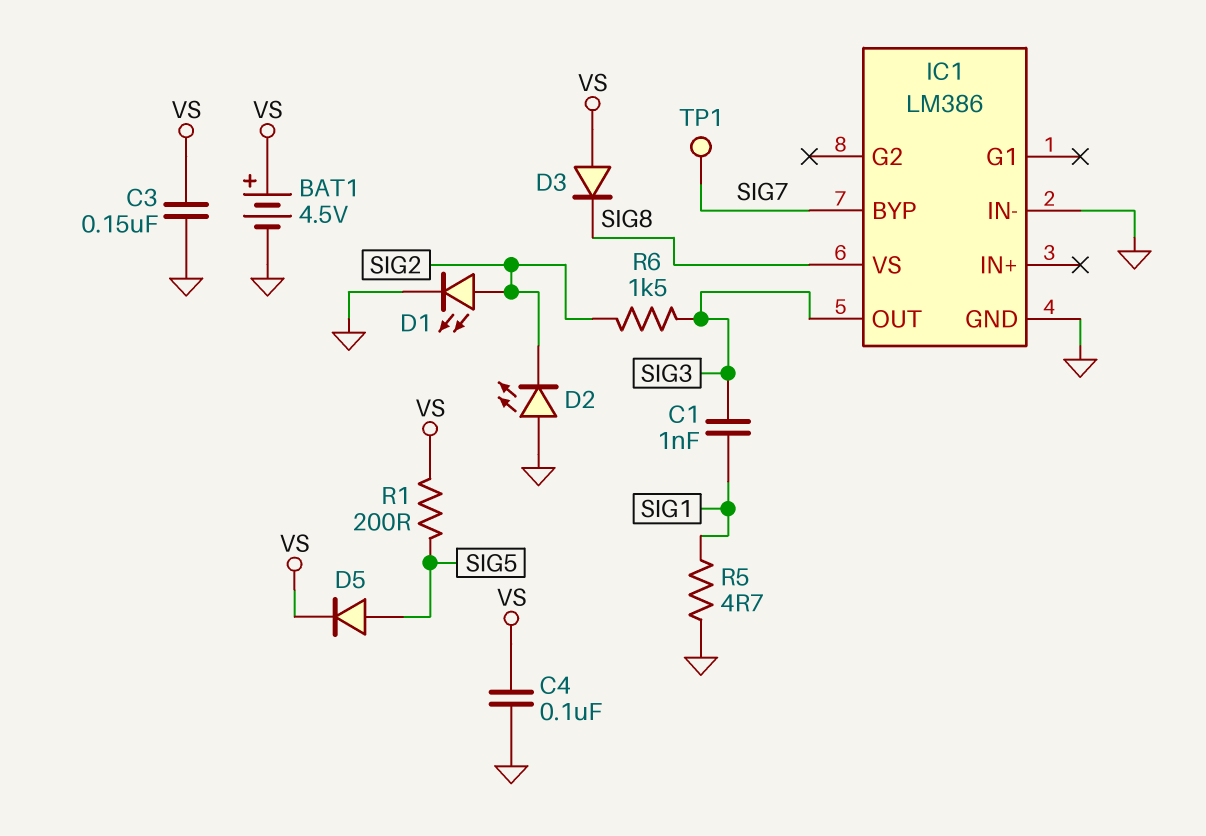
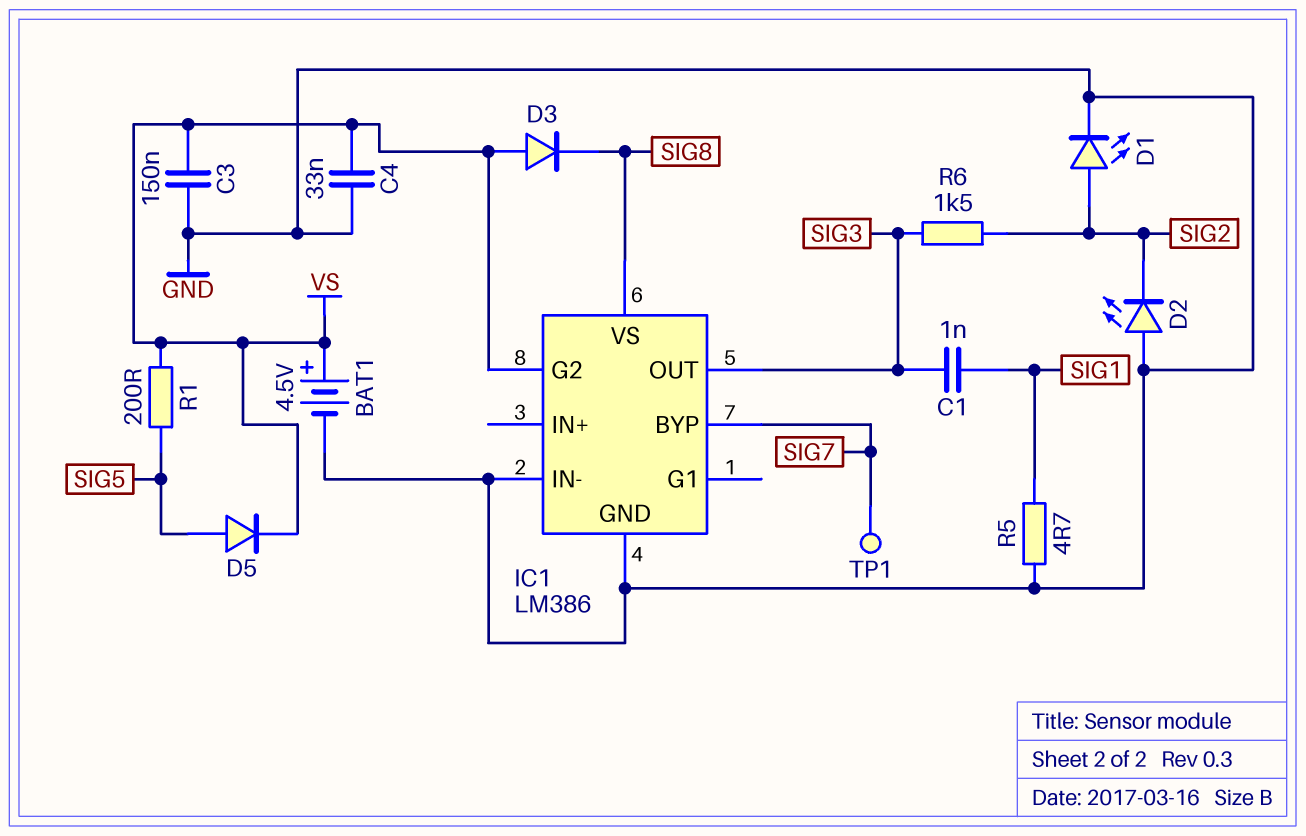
C4: 100nF (GND, VS) -> 33nF (GND, VS)
IC1 pin G2: none -> VS

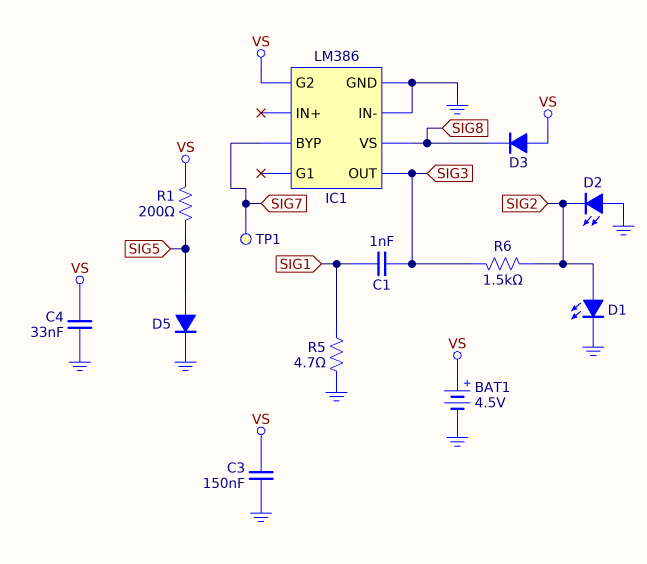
D5: diode (A SIG5, K VS) -> diode (A SIG5, K GND)

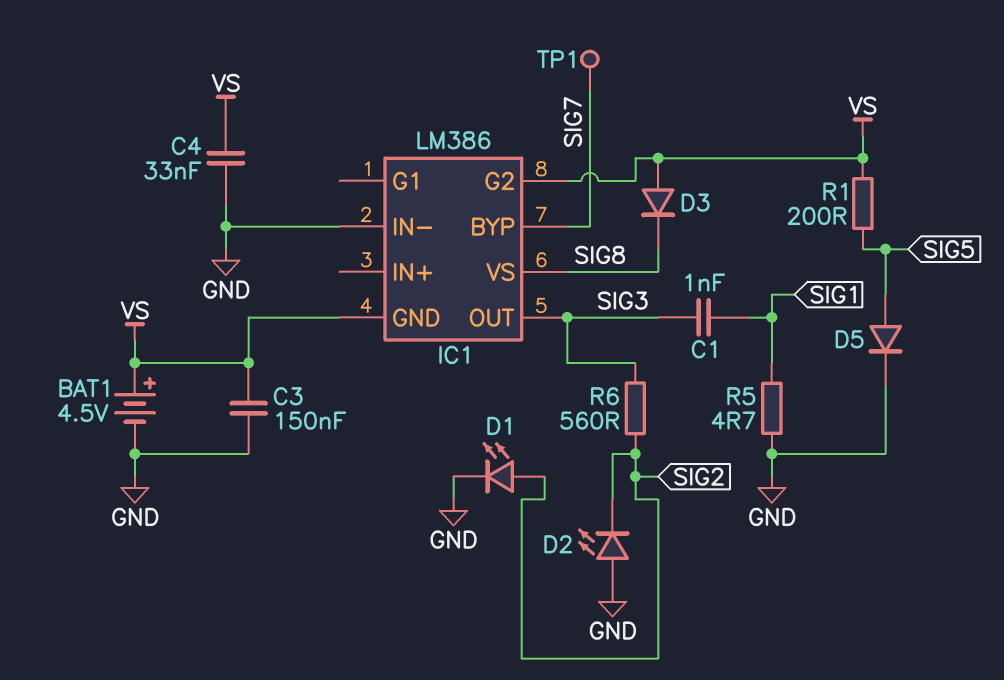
IC1 pin GND: GND -> VS
R6: 1.5k (SIG2, SIG3) -> 560 (SIG2, SIG3)

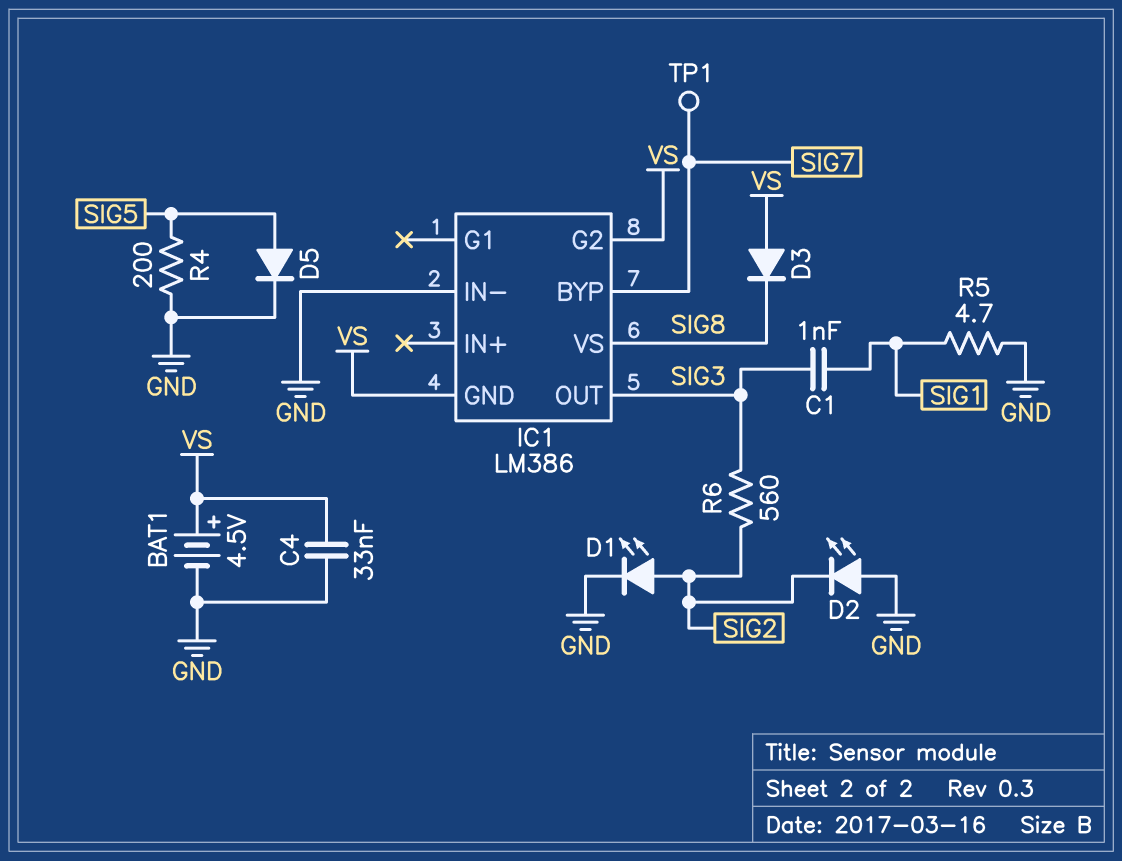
C3: 150nF (GND, VS) -> none
R1: 200 (SIG5, VS) -> none
R4: none -> 200 (GND, SIG5)

